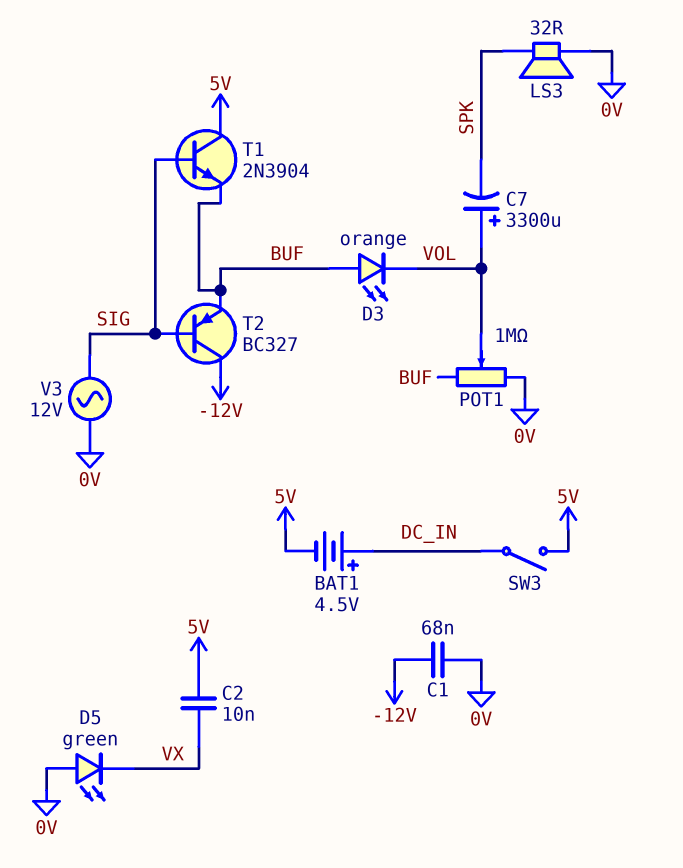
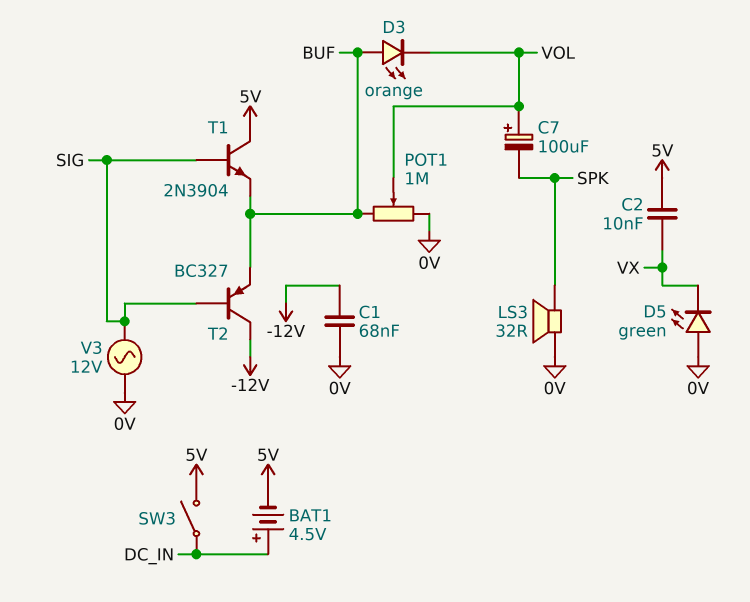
C7: 3300uF (plus VOL, minus SPK) -> 100uF (plus VOL, minus SPK)

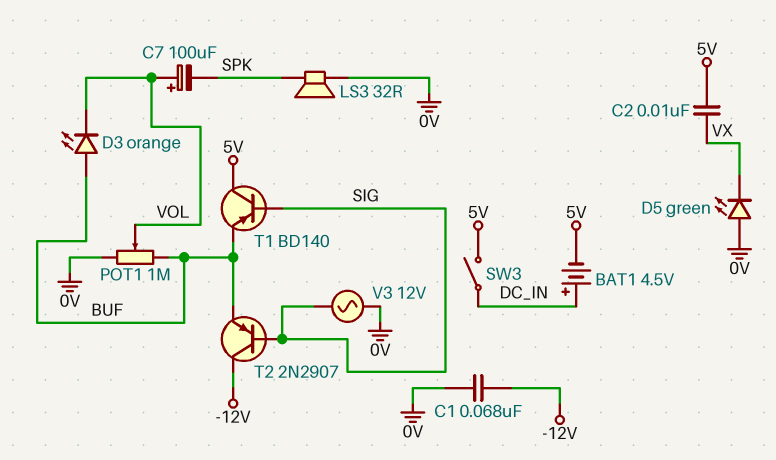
T1: NPN 2N3904 (B SIG, C 5V, E BUF) -> PNP BD140 (B SIG, C 5V, E BUF)
T2: PNP BC327 (B SIG, C -12V, E BUF) -> PNP 2N2907 (B SIG, C -12V, E BUF)

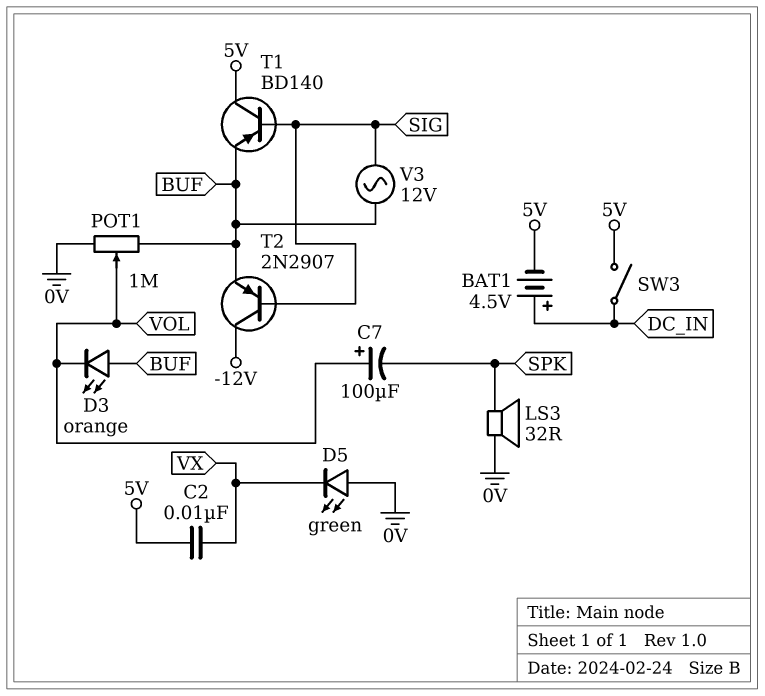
C1: 68nF (-12V, 0V) -> none
V3: AC 12V (0V, SIG) -> AC 12V (BUF, SIG)

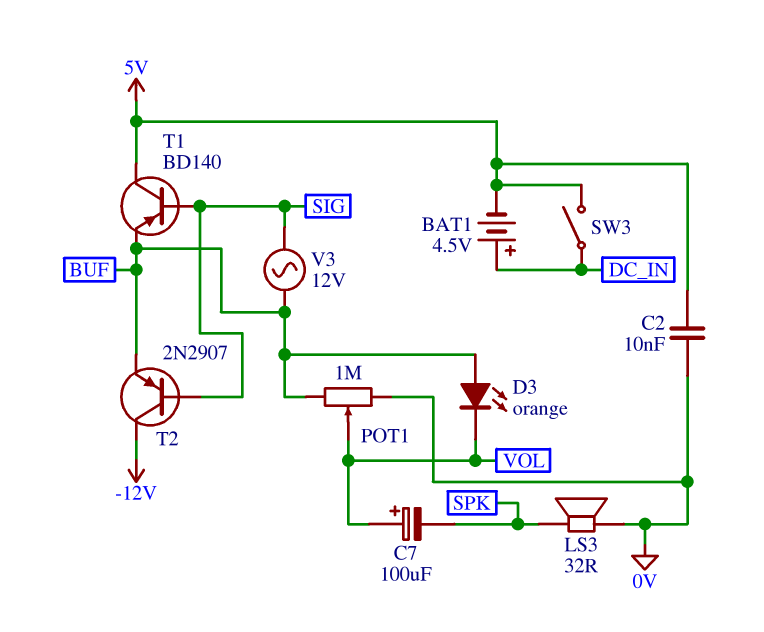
C2: 10nF (5V, VX) -> 10nF (0V, 5V)
D5: LED green (A 0V, K VX) -> none

